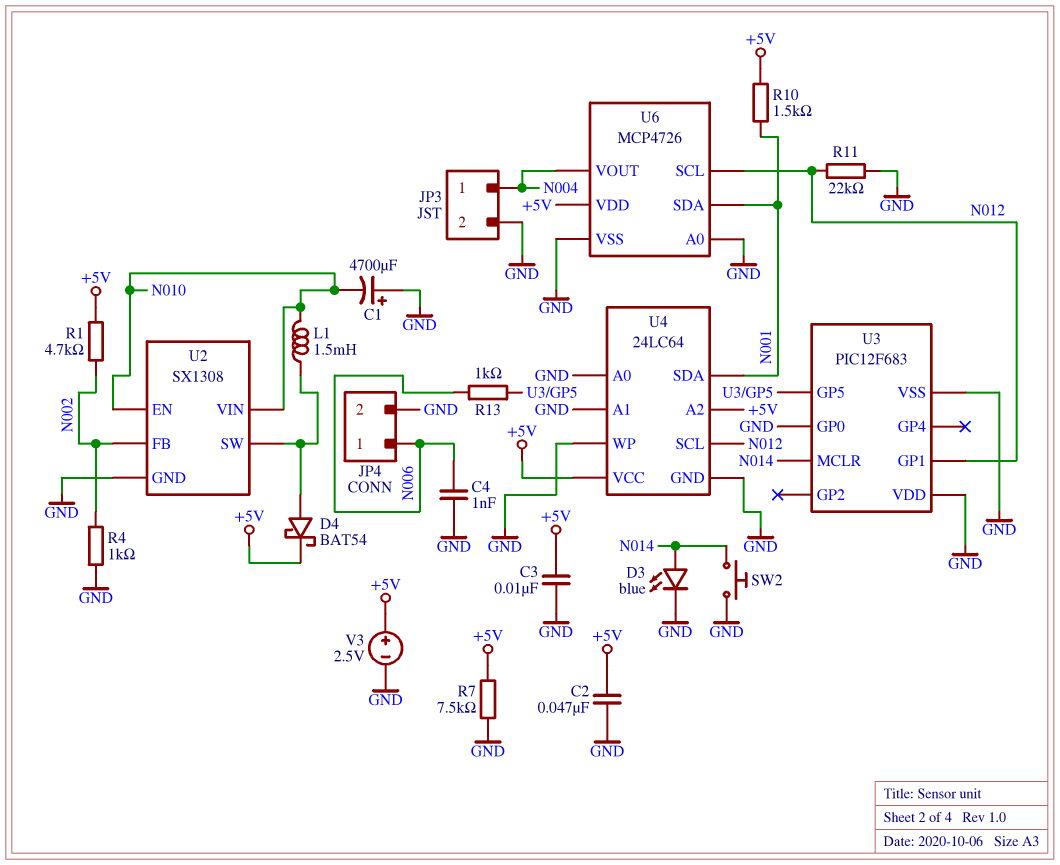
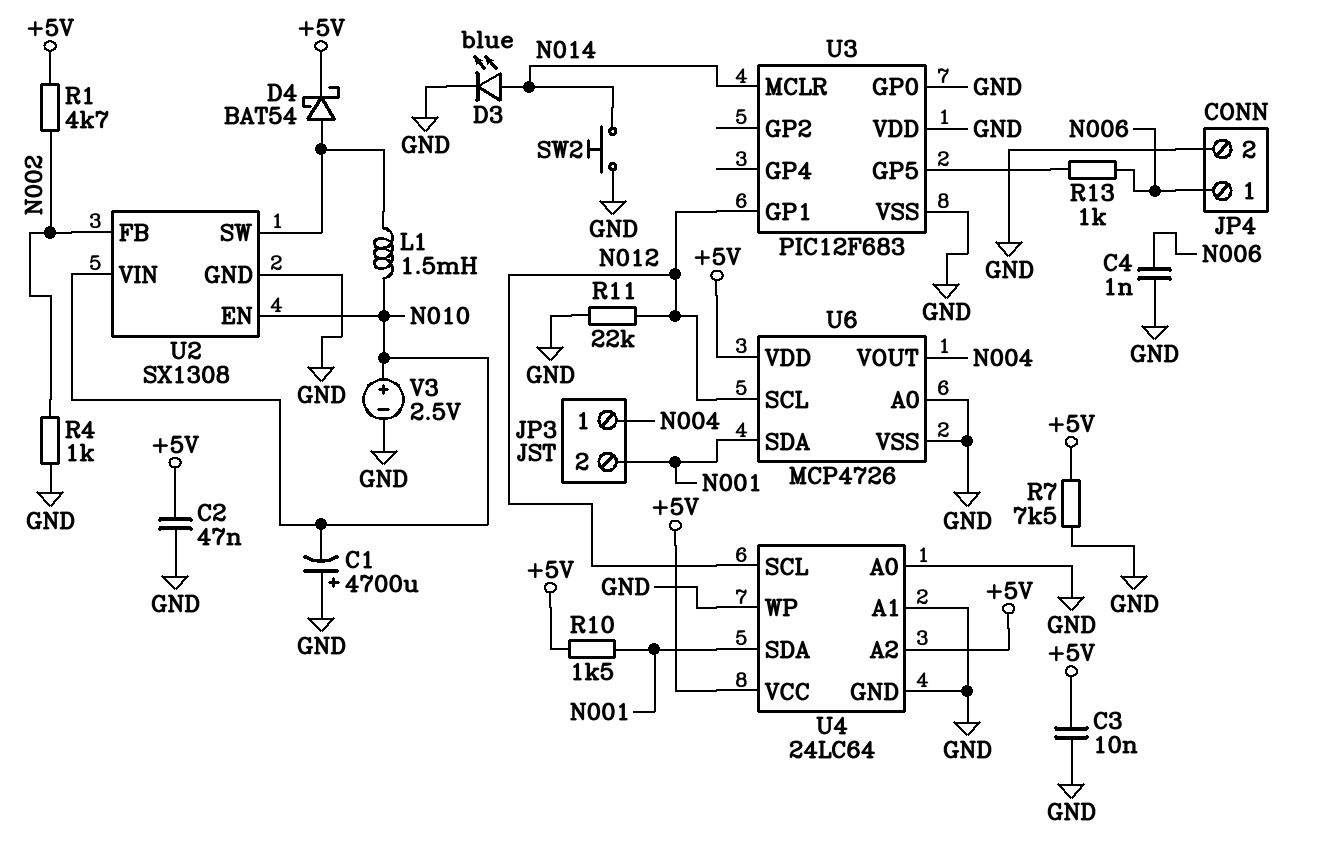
JP3 pin 2: GND -> N001
V3: 2.5V (plus +5V, minus GND) -> 2.5V (plus N010, minus GND)

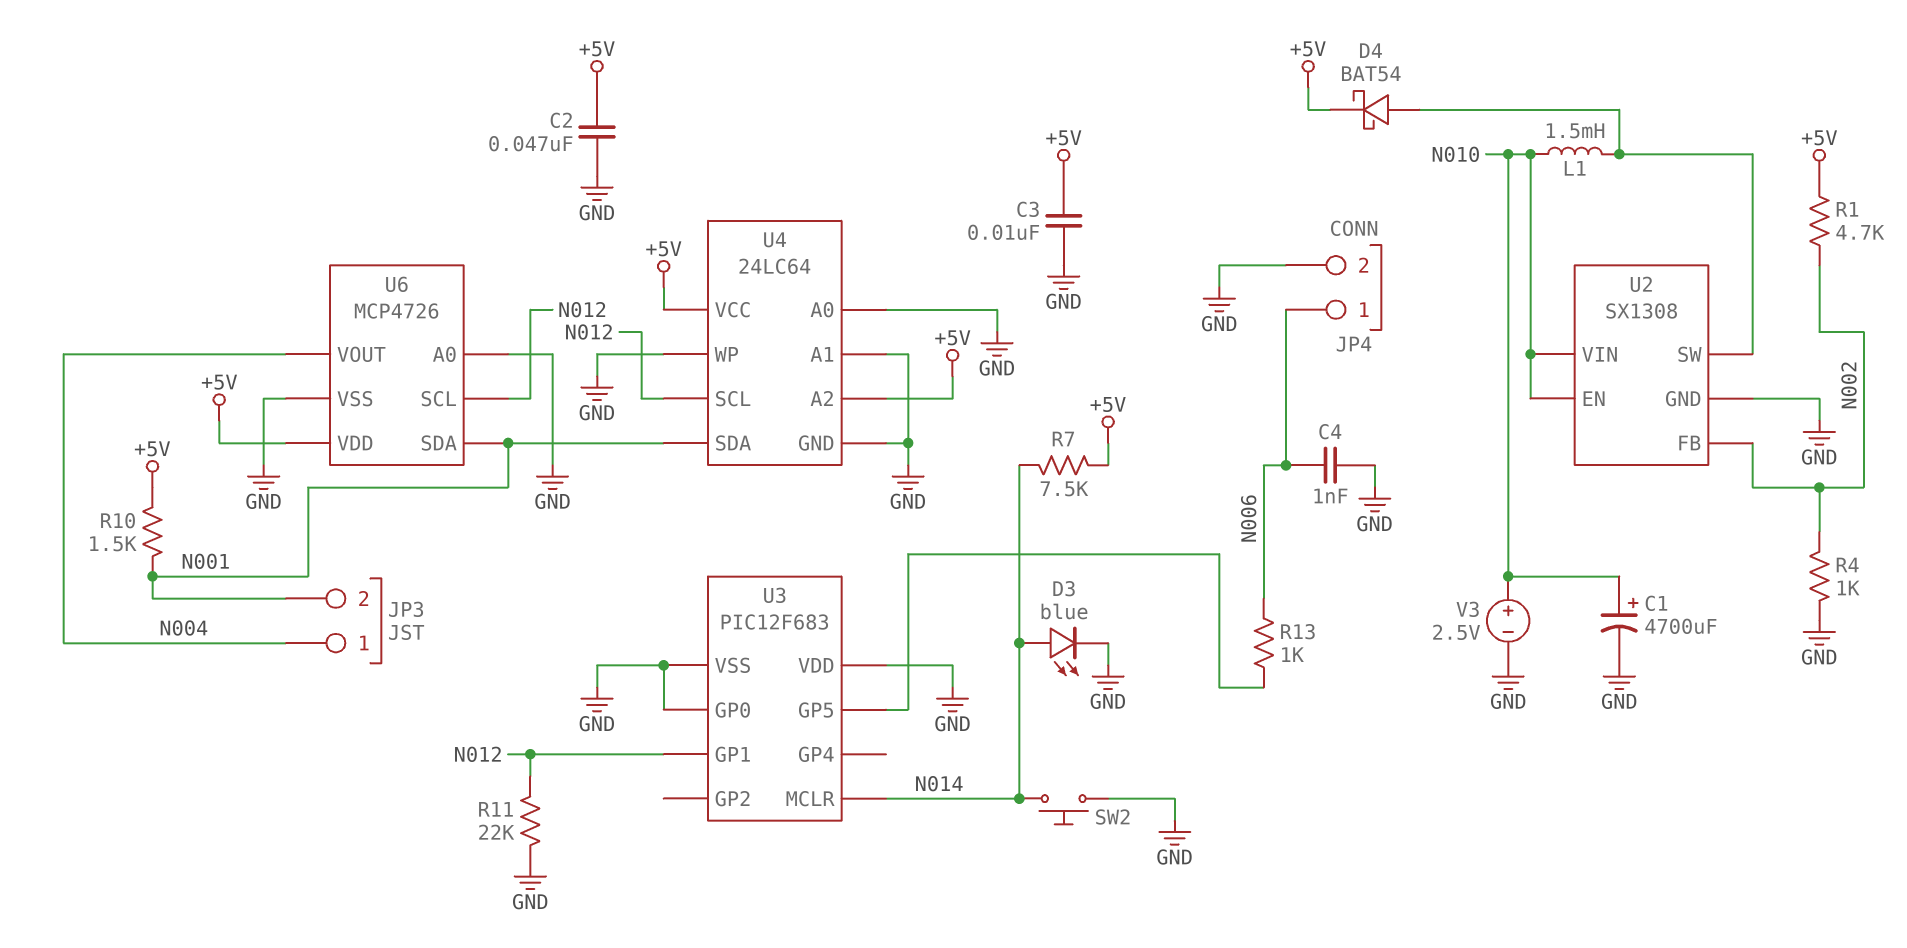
C1: 4700uF (plus GND, minus N010) -> 4700uF (plus N010, minus GND)
R7: 7.5k (+5V, GND) -> 7.5k (+5V, N014)

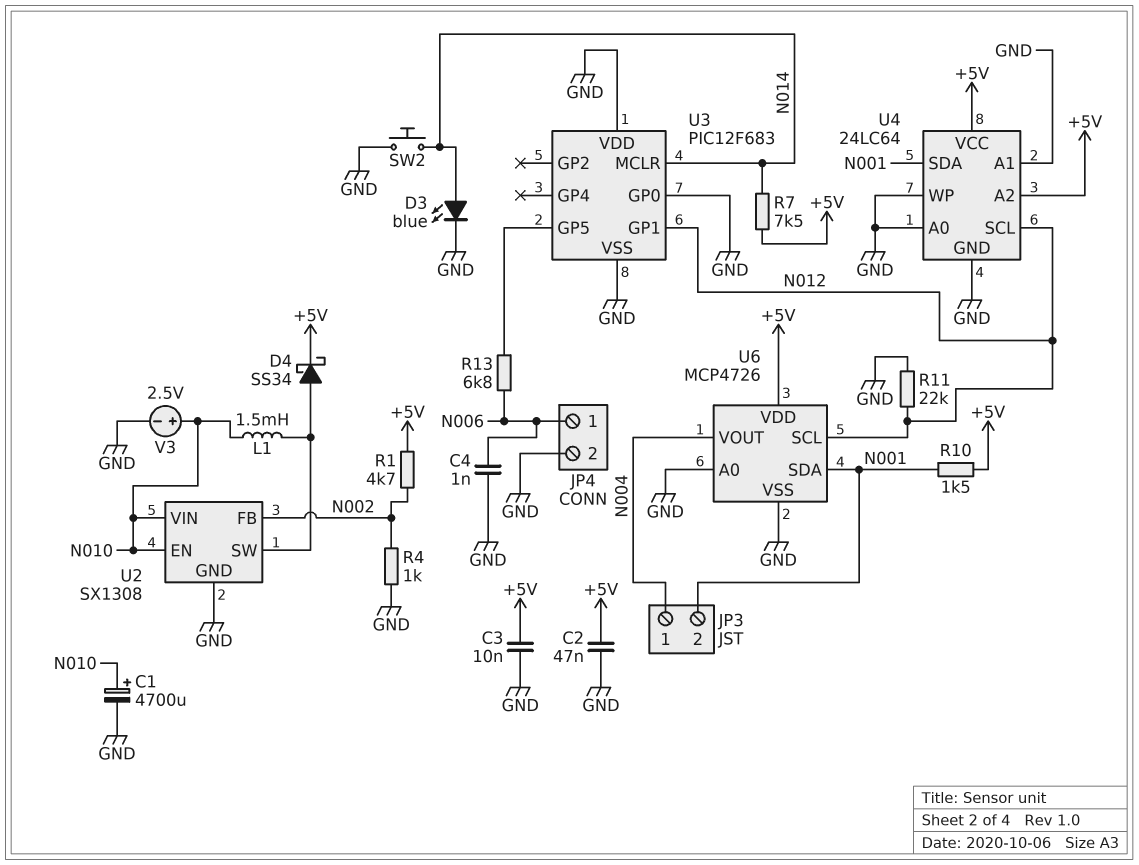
D4: schottky BAT54 (A U2/SW, K +5V) -> schottky SS34 (A U2/SW, K +5V)
R13: 1k (N006, U3/GP5) -> 6.8k (N006, U3/GP5)

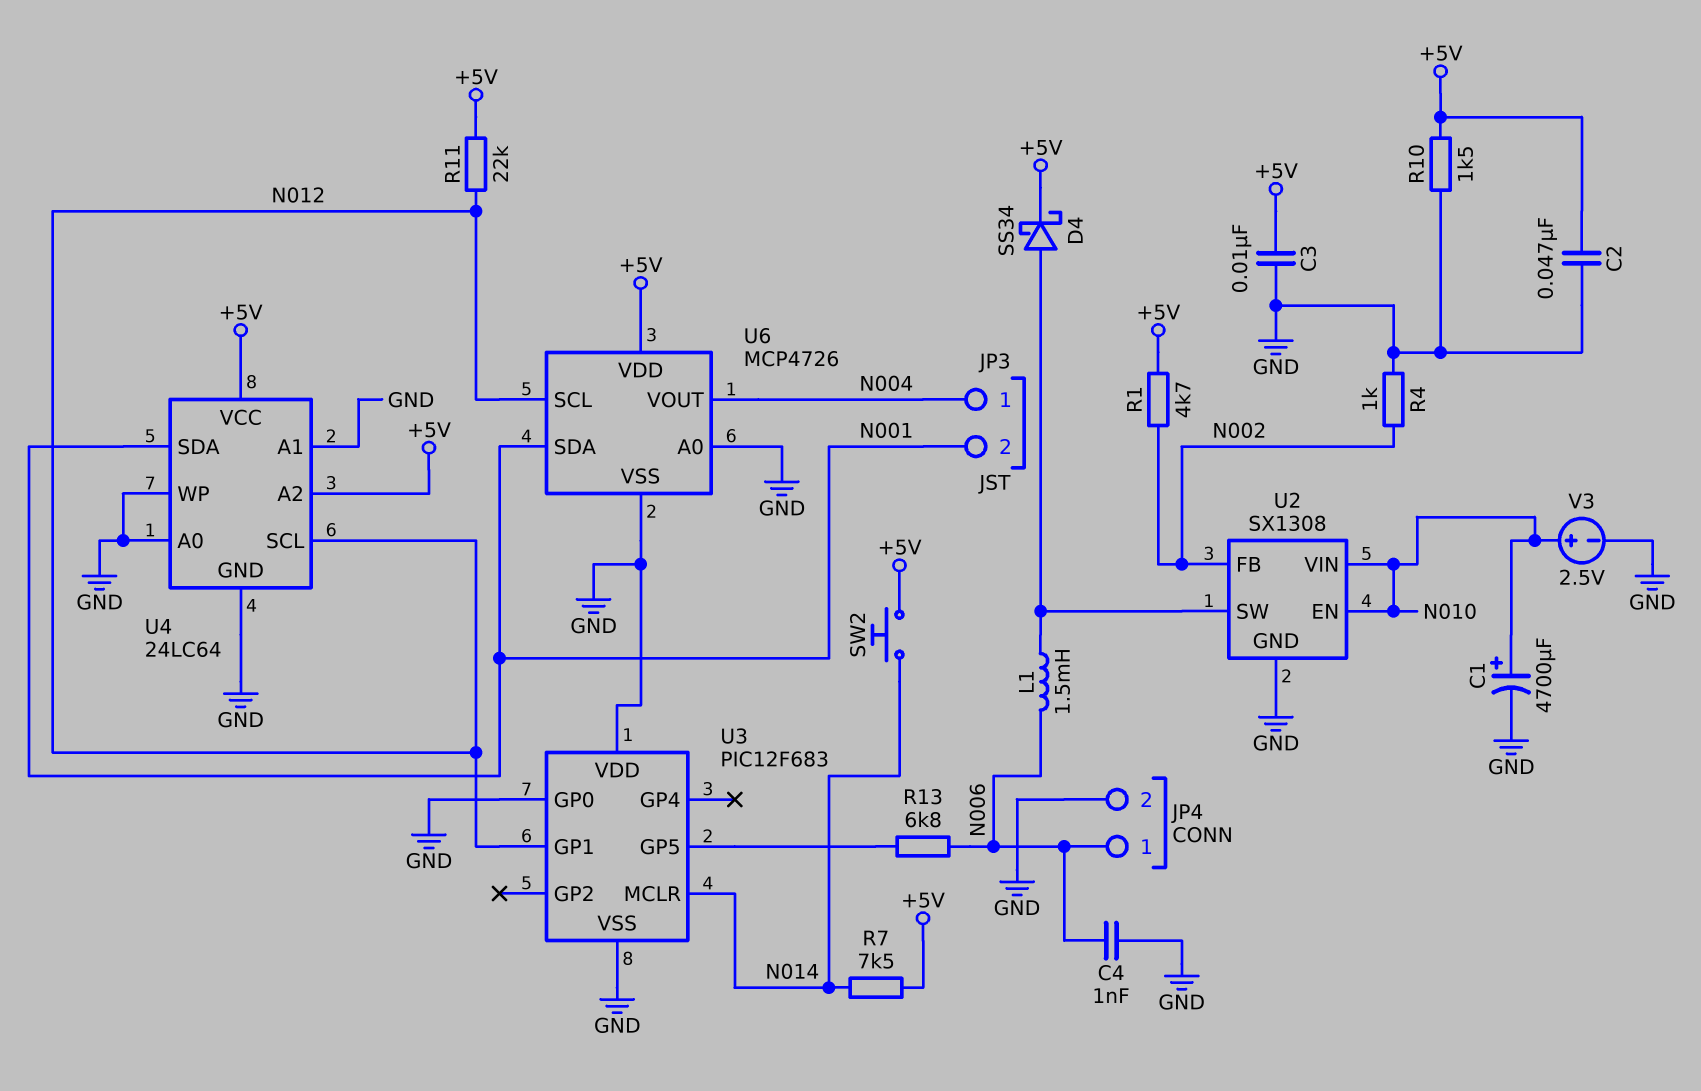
D3: LED blue (A N014, K GND) -> none
L1: 1.5mH (N010, U2/SW) -> 1.5mH (N006, U2/SW)
R10: 1.5k (+5V, N001) -> 1.5k (+5V, GND)
R11: 22k (GND, N012) -> 22k (+5V, N012)
SW2: button (GND, N014) -> button (+5V, N014)

